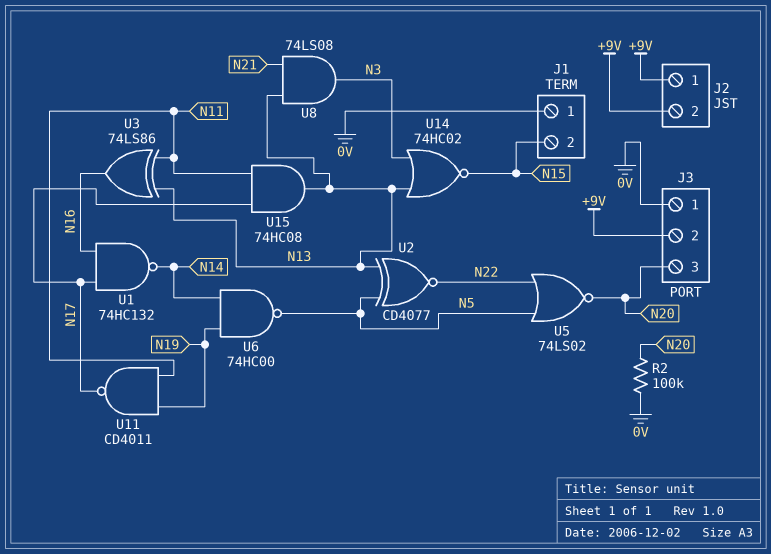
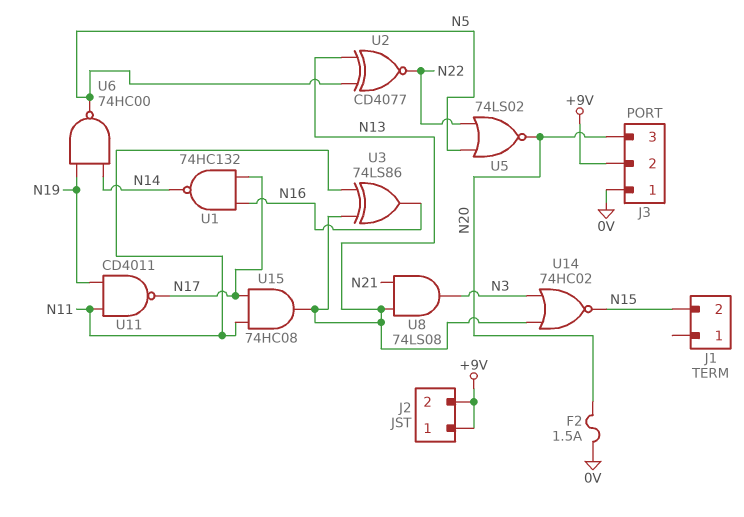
F2: none -> 1.5A (0V, N20)
J1 pin 1: 0V -> none
R2: 100k (0V, N20) -> none

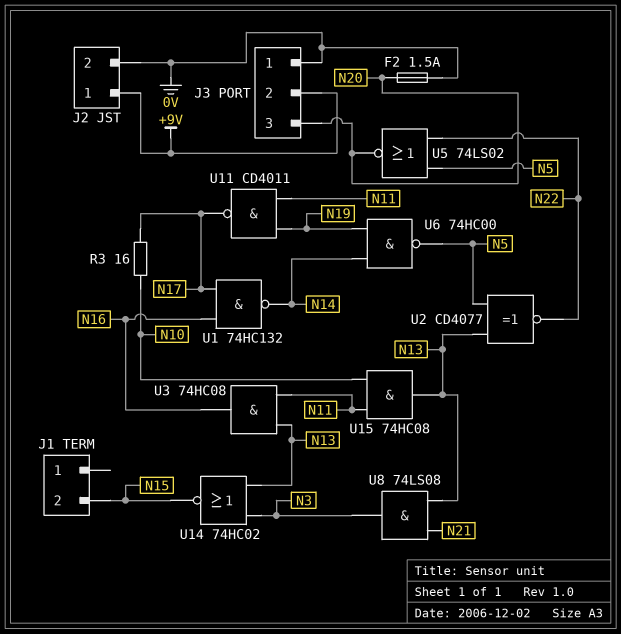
J2 pin 2: +9V -> 0V
R3: none -> 16 (N10, N17)
U3: XOR 74LS86 (in N11, in N13, out N16) -> AND 74HC08 (in N11, in N13, out N16)
U15: AND 74HC08 (in N11, in N17, out N13) -> AND 74HC08 (in N10, in N11, out N13)

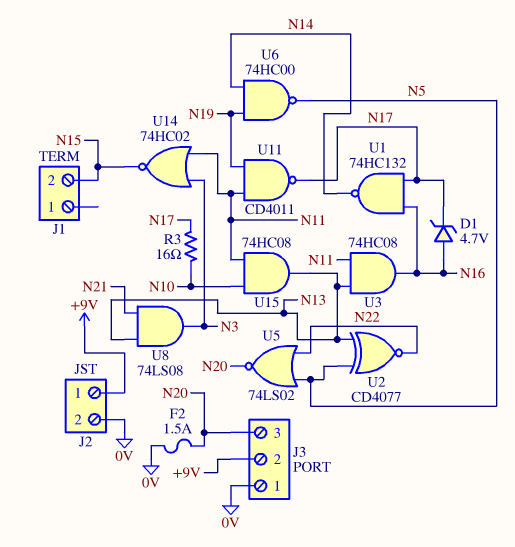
D1: none -> zener 4.7V (A N16, K N17)
U14: NOR 74HC02 (in N3, in N13, out N15) -> NOR 74HC02 (in N3, in N11, out N15)

